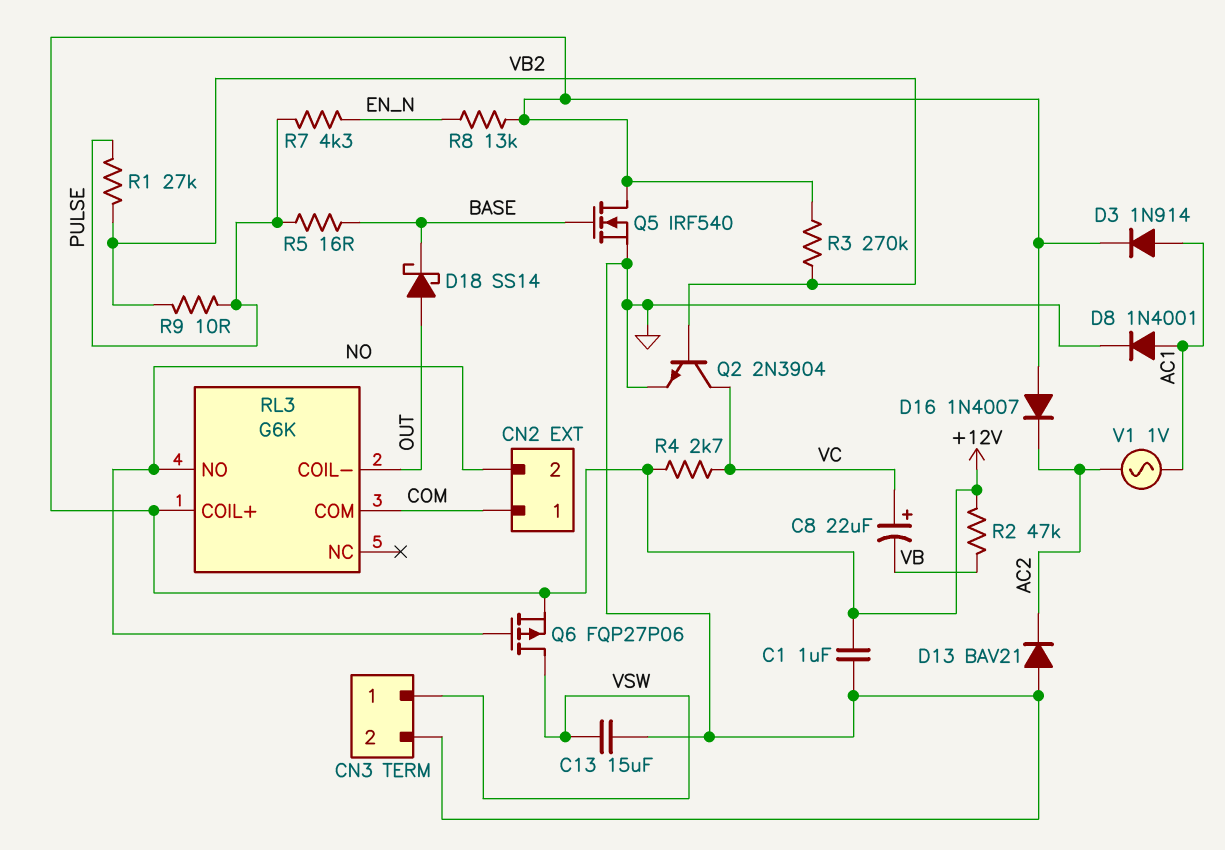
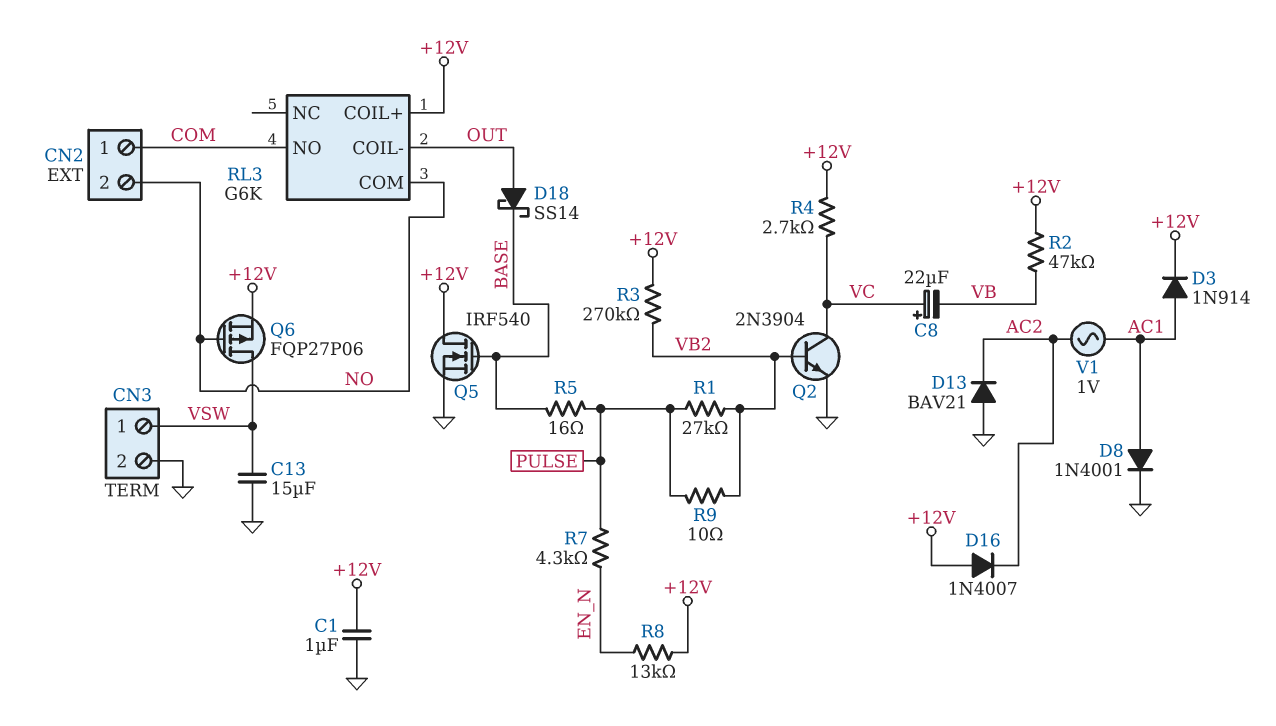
RL3 pin COM: COM -> NO
RL3 pin NO: NO -> COM

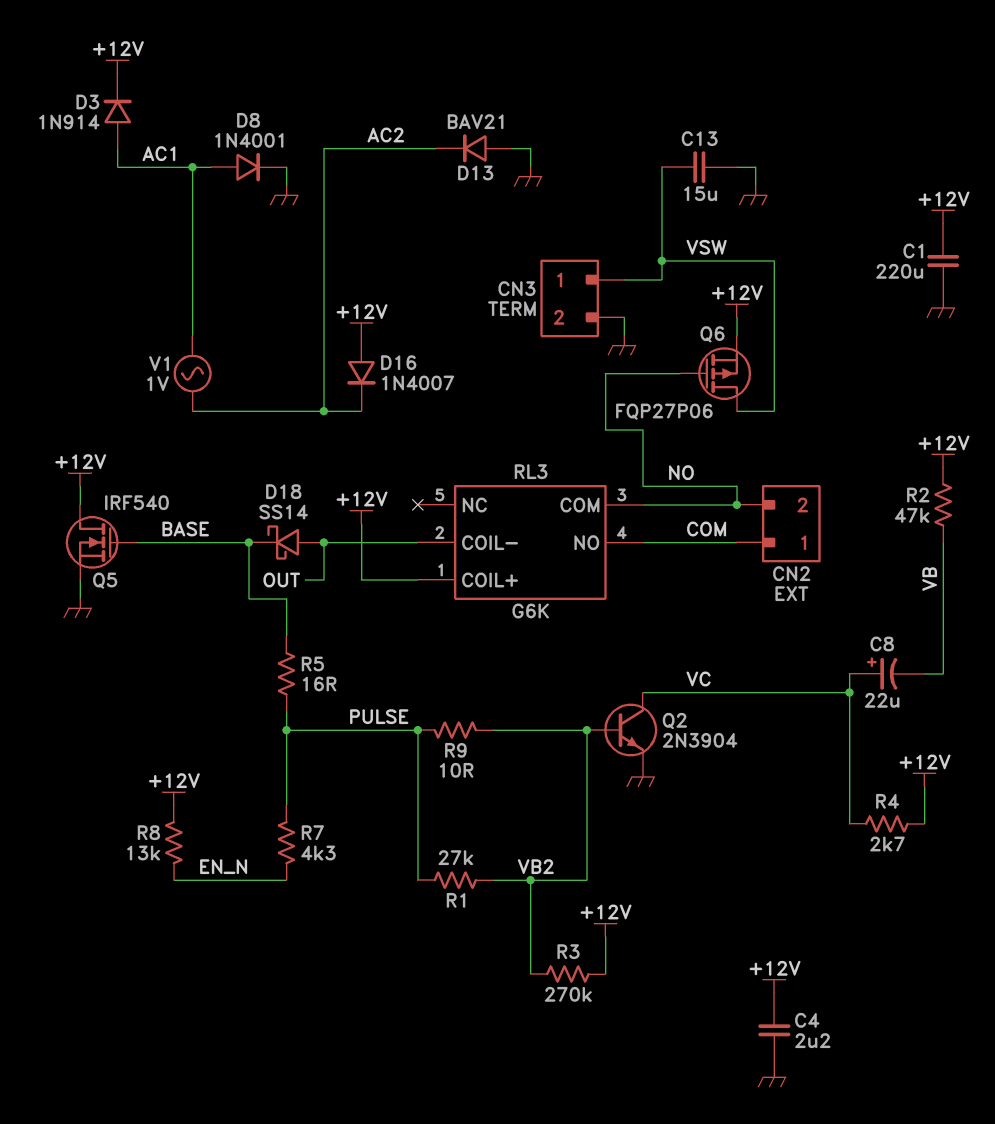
C1: 1uF (+12V, GND) -> 220uF (+12V, GND)
C4: none -> 2.2uF (+12V, GND)

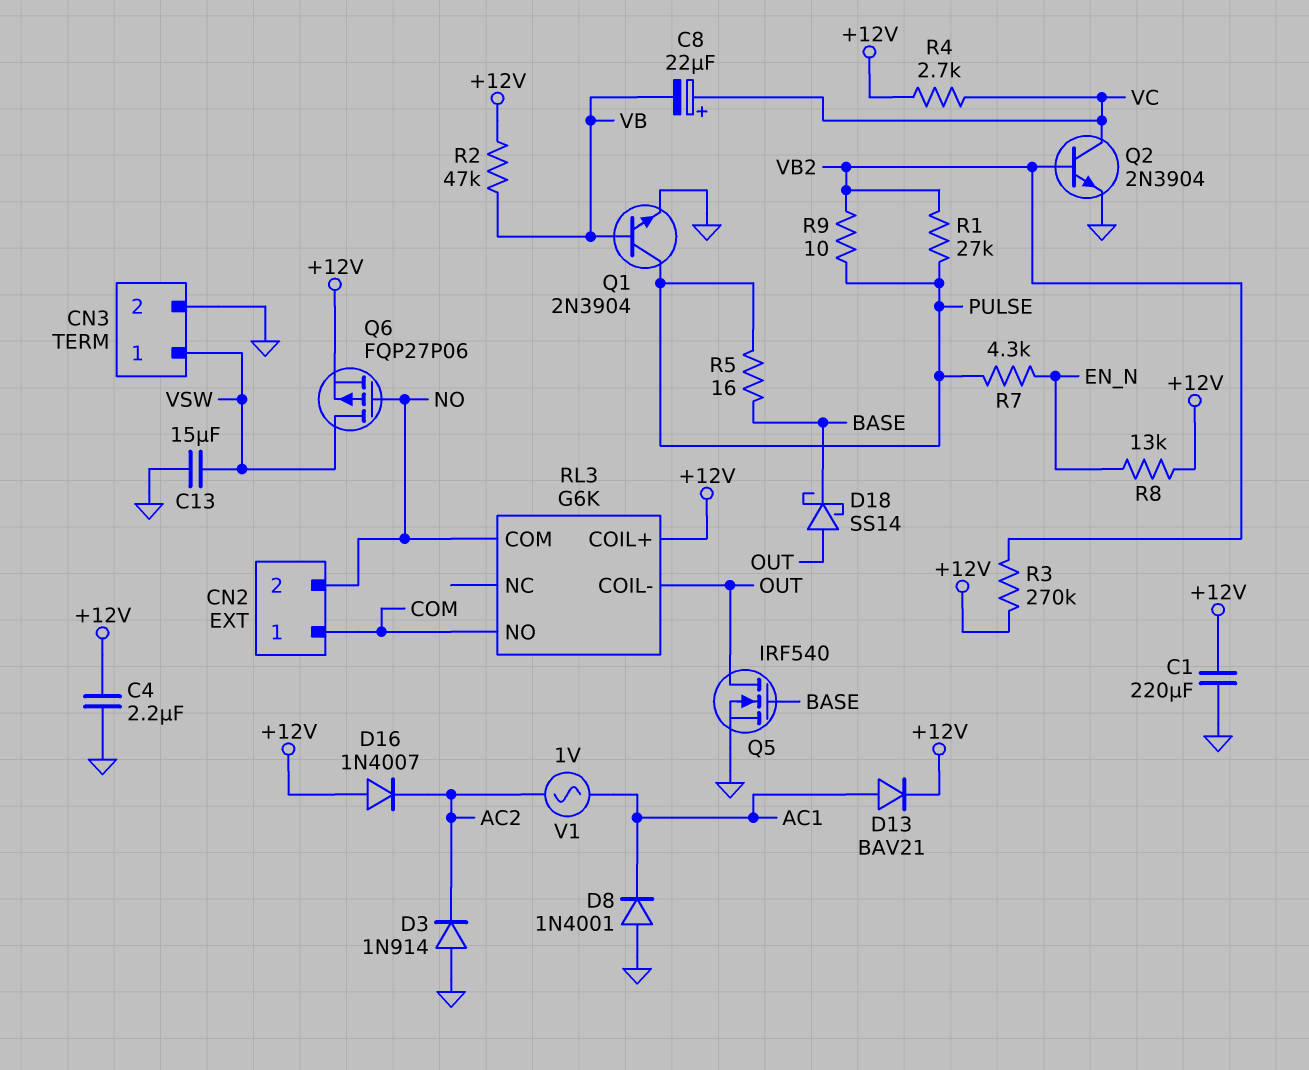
D3: diode 1N914 (A AC1, K +12V) -> diode 1N914 (A GND, K AC2)
D8: diode 1N4001 (A AC1, K GND) -> diode 1N4001 (A GND, K AC1)
D13: diode BAV21 (A GND, K AC2) -> diode BAV21 (A AC1, K +12V)
Q1: none -> NPN 2N3904 (B VB, C PULSE, E GND)
Q5: NMOS IRF540 (G BASE, D +12V, S GND) -> NMOS IRF540 (G BASE, D OUT, S GND)

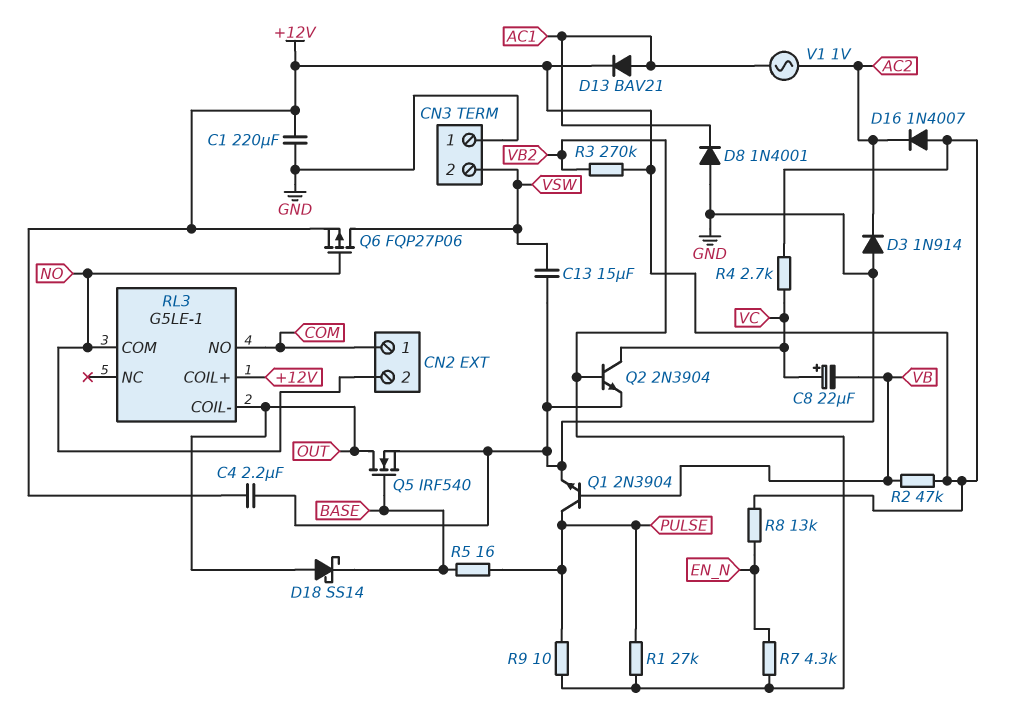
CN3 pin 1: VSW -> GND
CN3 pin 2: GND -> VSW
R7: 4.3k (EN_N, PULSE) -> 4.3k (EN_N, VB2)
RL3: G6K -> G5LE-1

